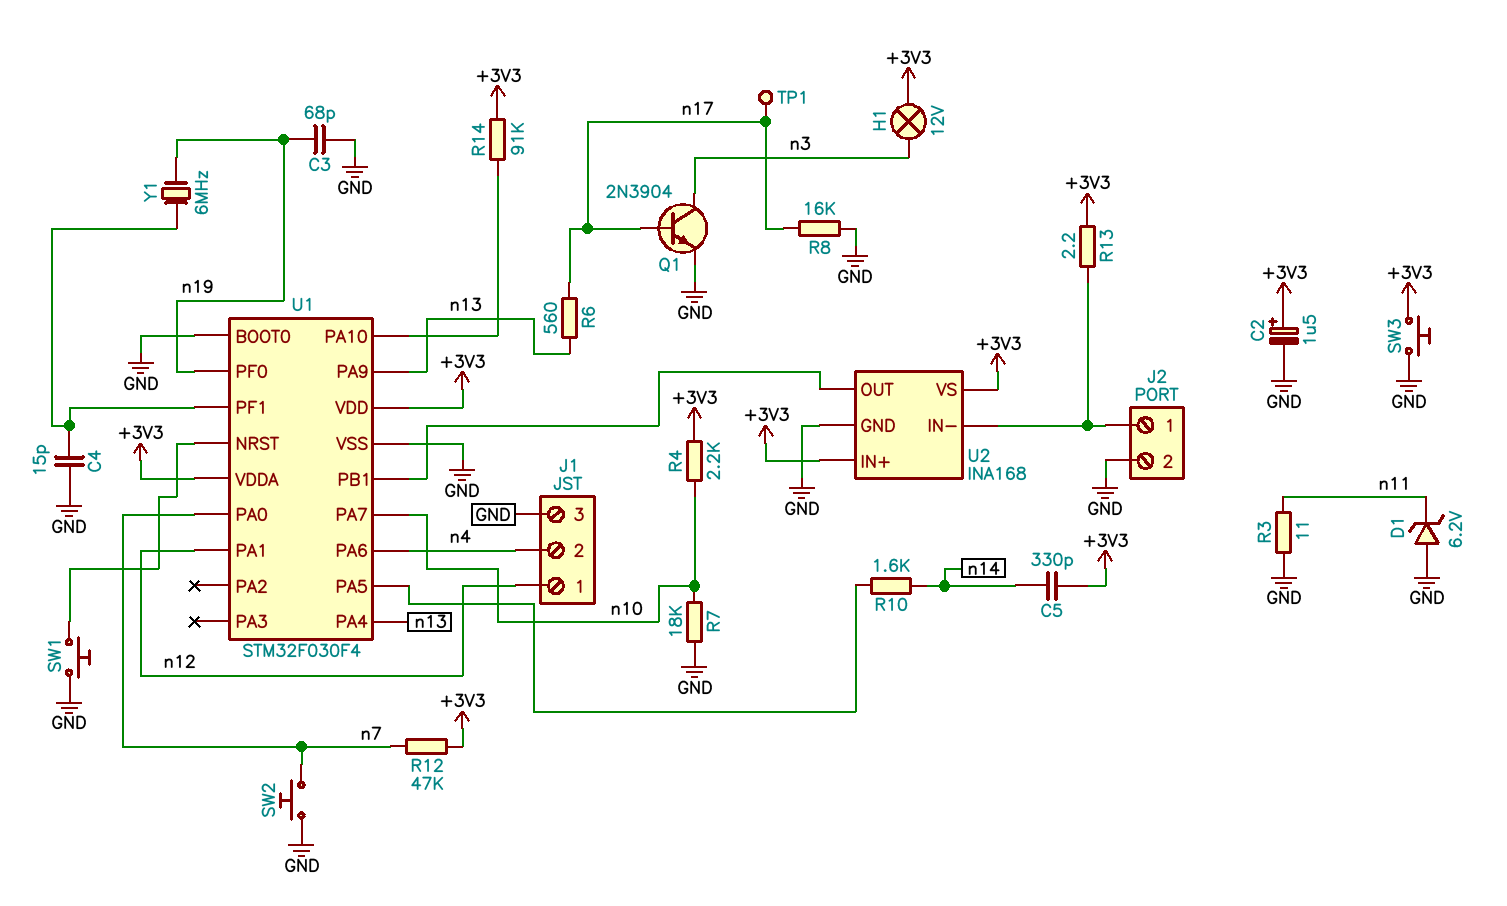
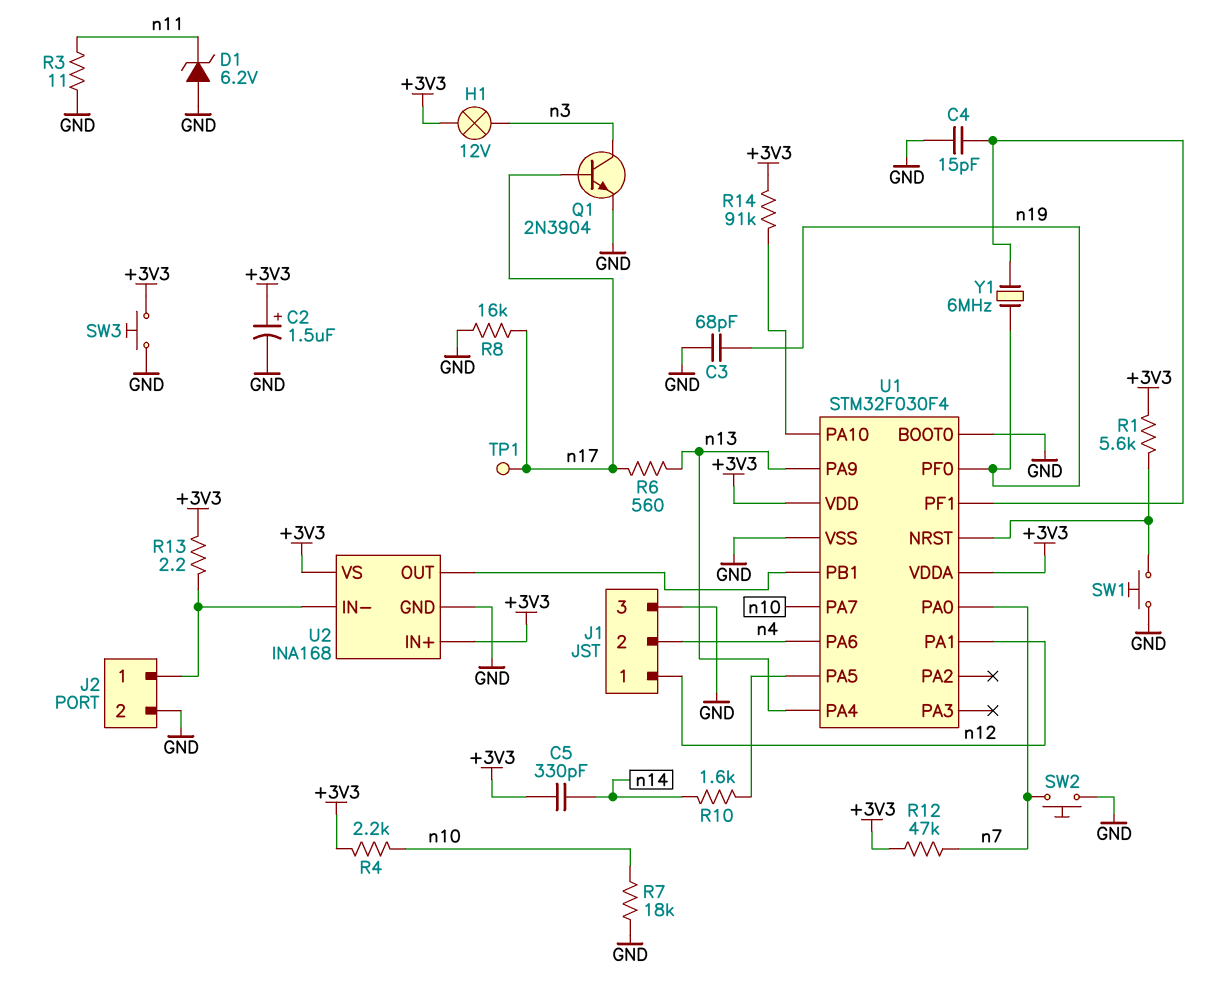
R1: none -> 5.6k (+3V3, U1/NRST)

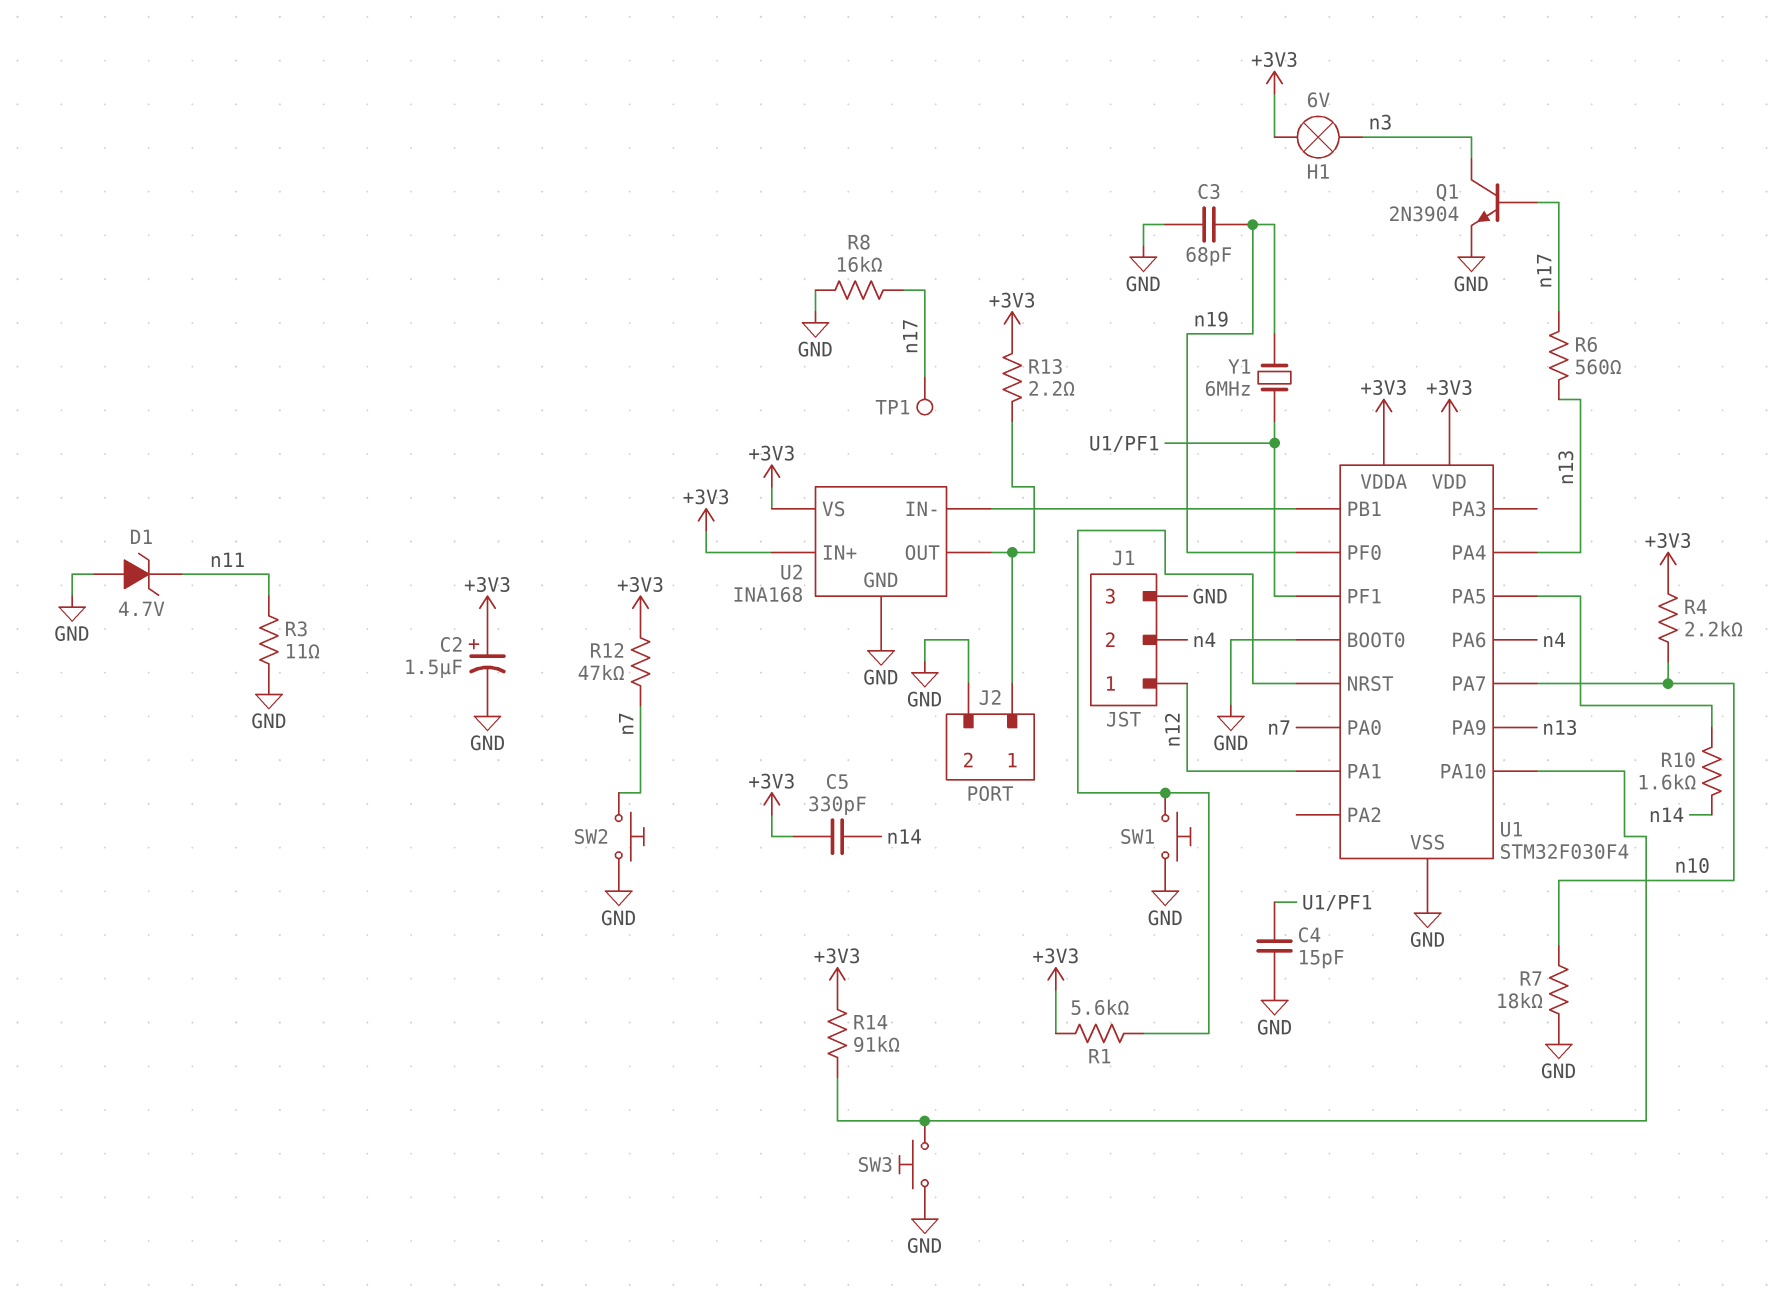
D1: zener 6.2V (A GND, K n11) -> zener 4.7V (A GND, K n11)
H1: lamp 12V (+3V3, n3) -> lamp 6V (+3V3, n3)
SW3: button (+3V3, GND) -> button (GND, U1/PA10)
U2 pin IN-: J2/1 -> U1/PB1
U2 pin OUT: U1/PB1 -> J2/1

